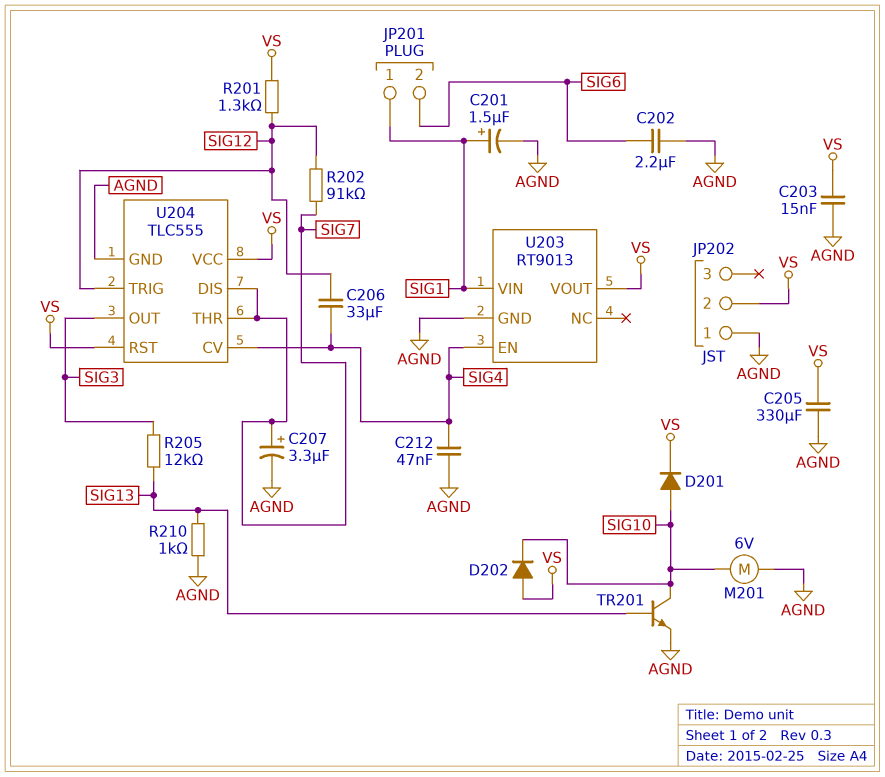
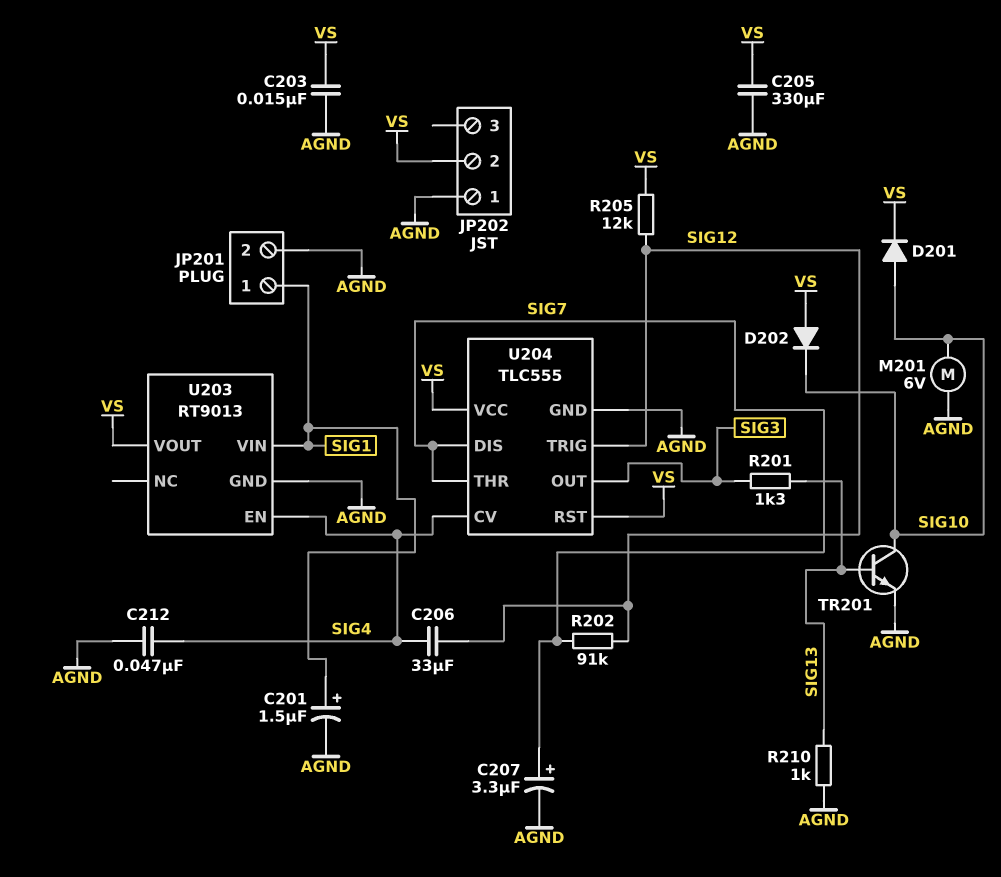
C202: 2.2uF (AGND, SIG6) -> none
JP201 pin 2: SIG6 -> AGND
R201: 1.3k (SIG12, VS) -> 1.3k (SIG3, SIG13)
R205: 12k (SIG3, SIG13) -> 12k (SIG12, VS)

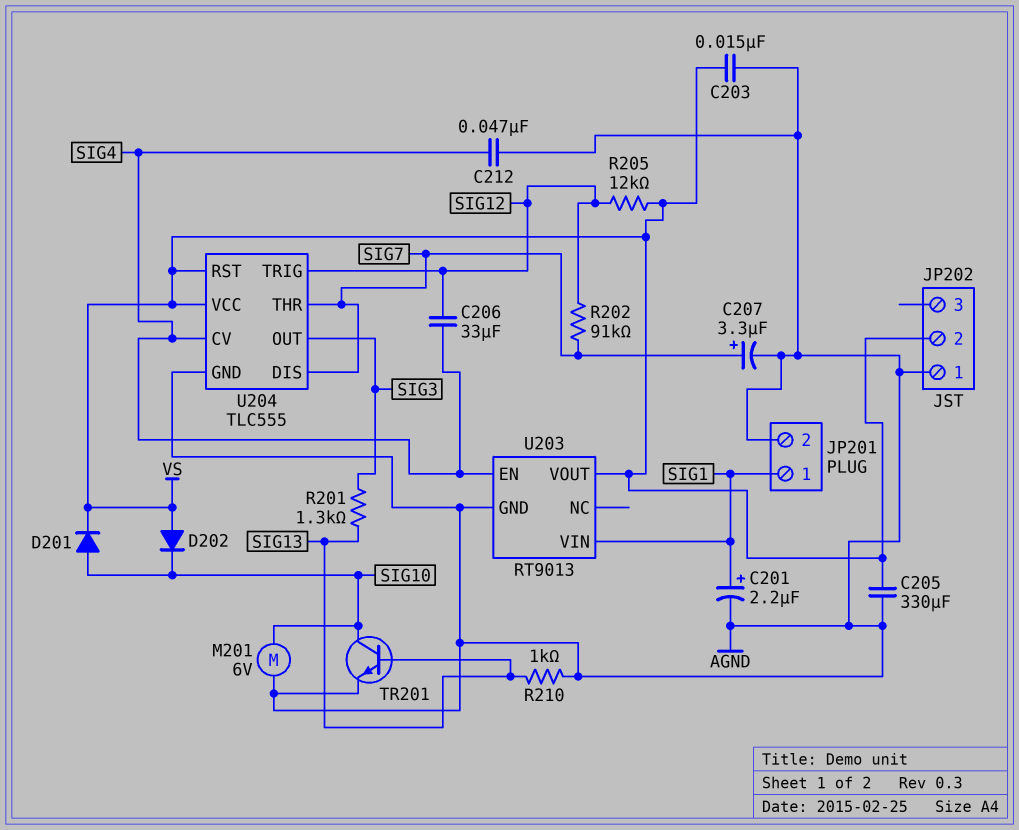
C201: 1.5uF (plus SIG1, minus AGND) -> 2.2uF (plus SIG1, minus AGND)

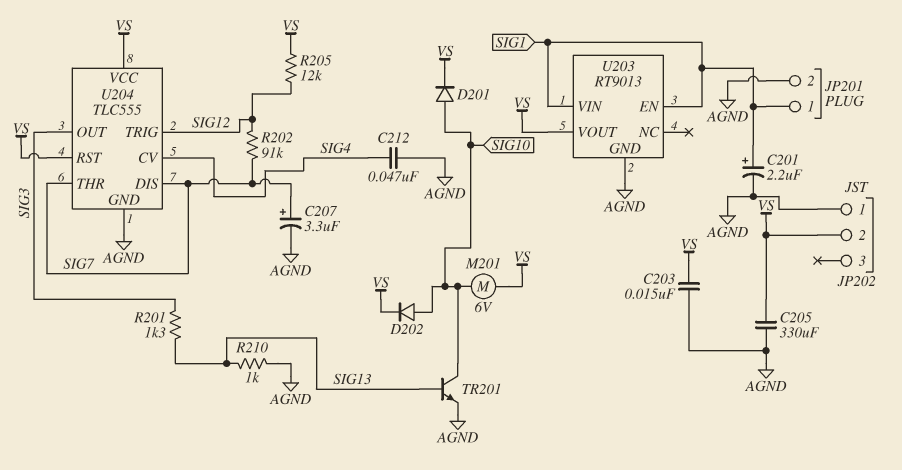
C206: 33uF (SIG4, SIG12) -> none
D202: diode (A VS, K SIG10) -> diode (A SIG10, K VS)
M201: motor 6V (AGND, SIG10) -> motor 6V (SIG10, VS)
U203 pin EN: SIG4 -> SIG1

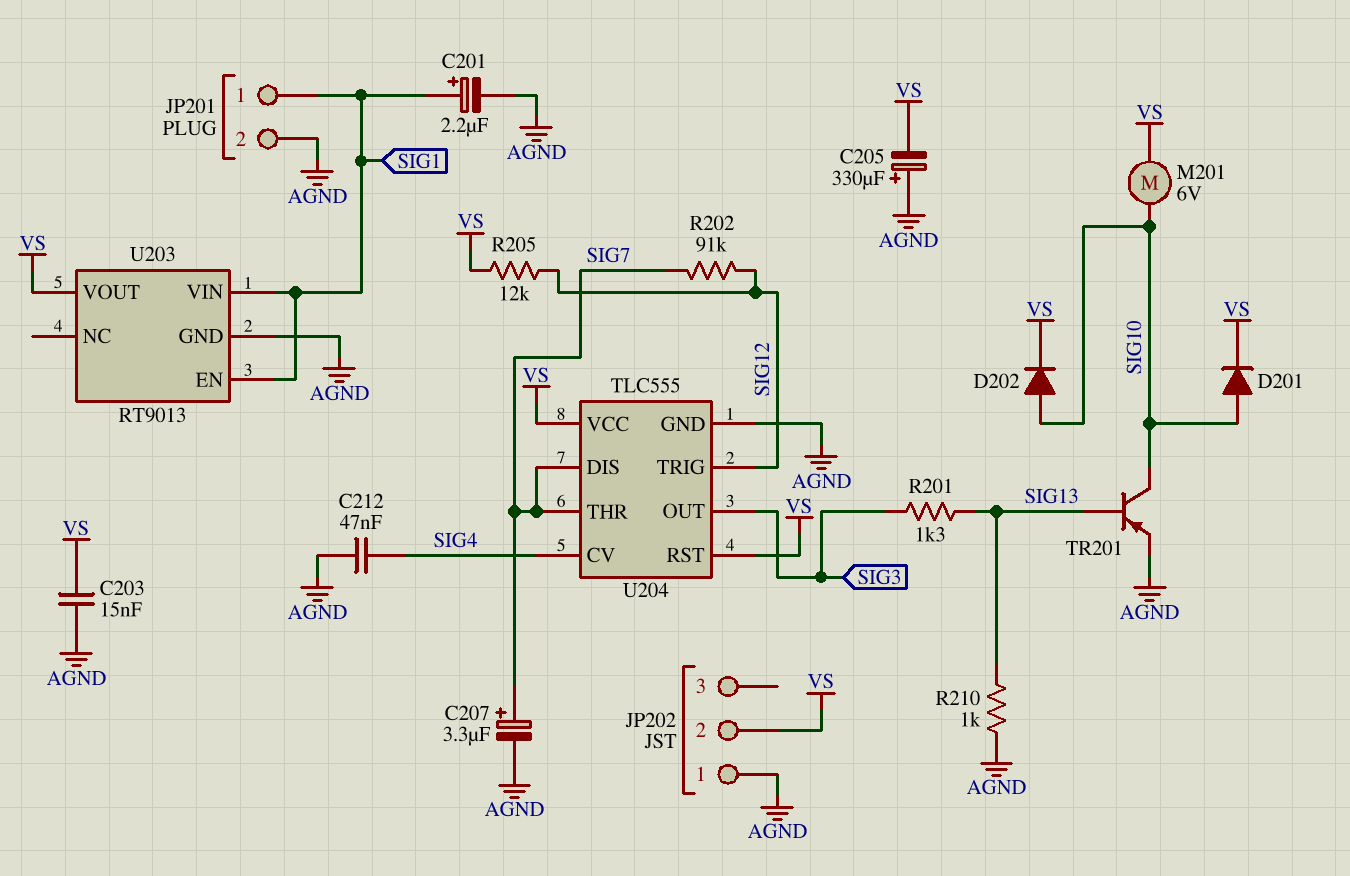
C205: 330uF (AGND, VS) -> 330uF (plus AGND, minus VS)
TR201: NPN (B SIG13, C SIG10, E AGND) -> PNP (B SIG13, C SIG10, E AGND)

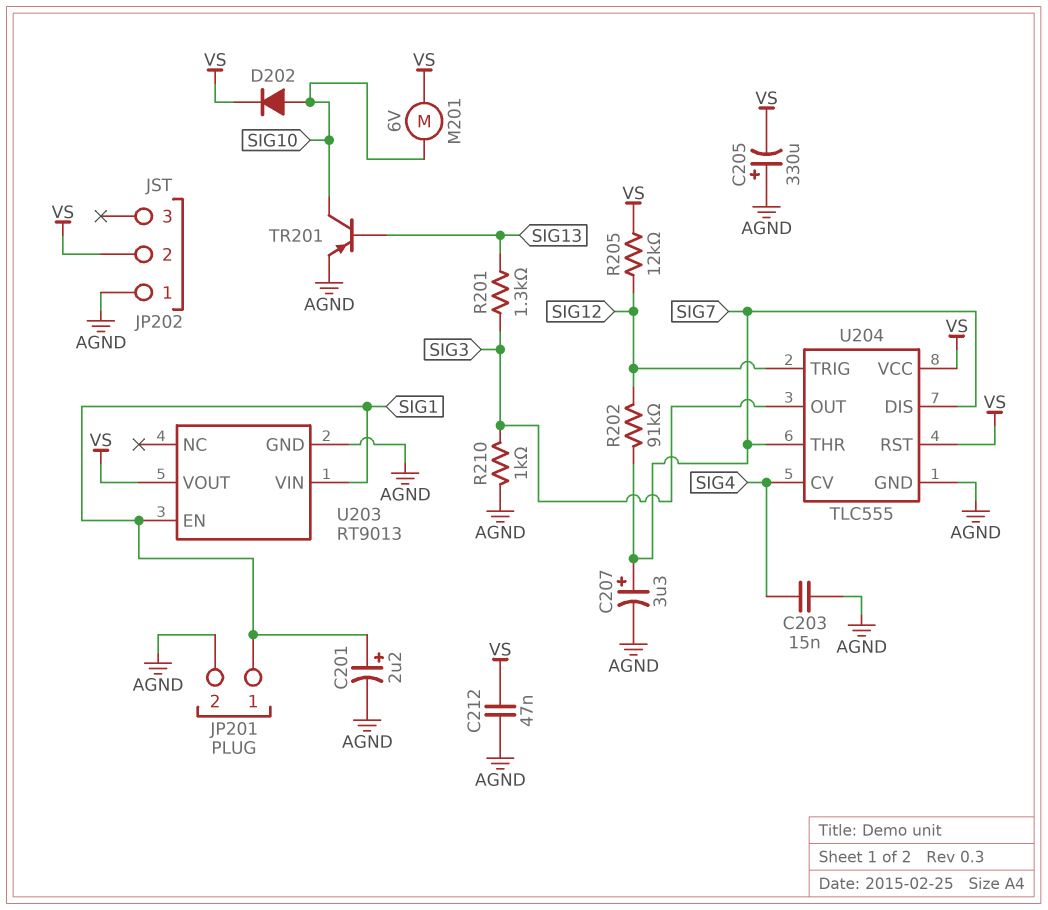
C203: 15nF (AGND, VS) -> 15nF (AGND, SIG4)
C212: 47nF (AGND, SIG4) -> 47nF (AGND, VS)
D201: diode (A SIG10, K VS) -> none
R210: 1k (AGND, SIG13) -> 1k (AGND, SIG3)

